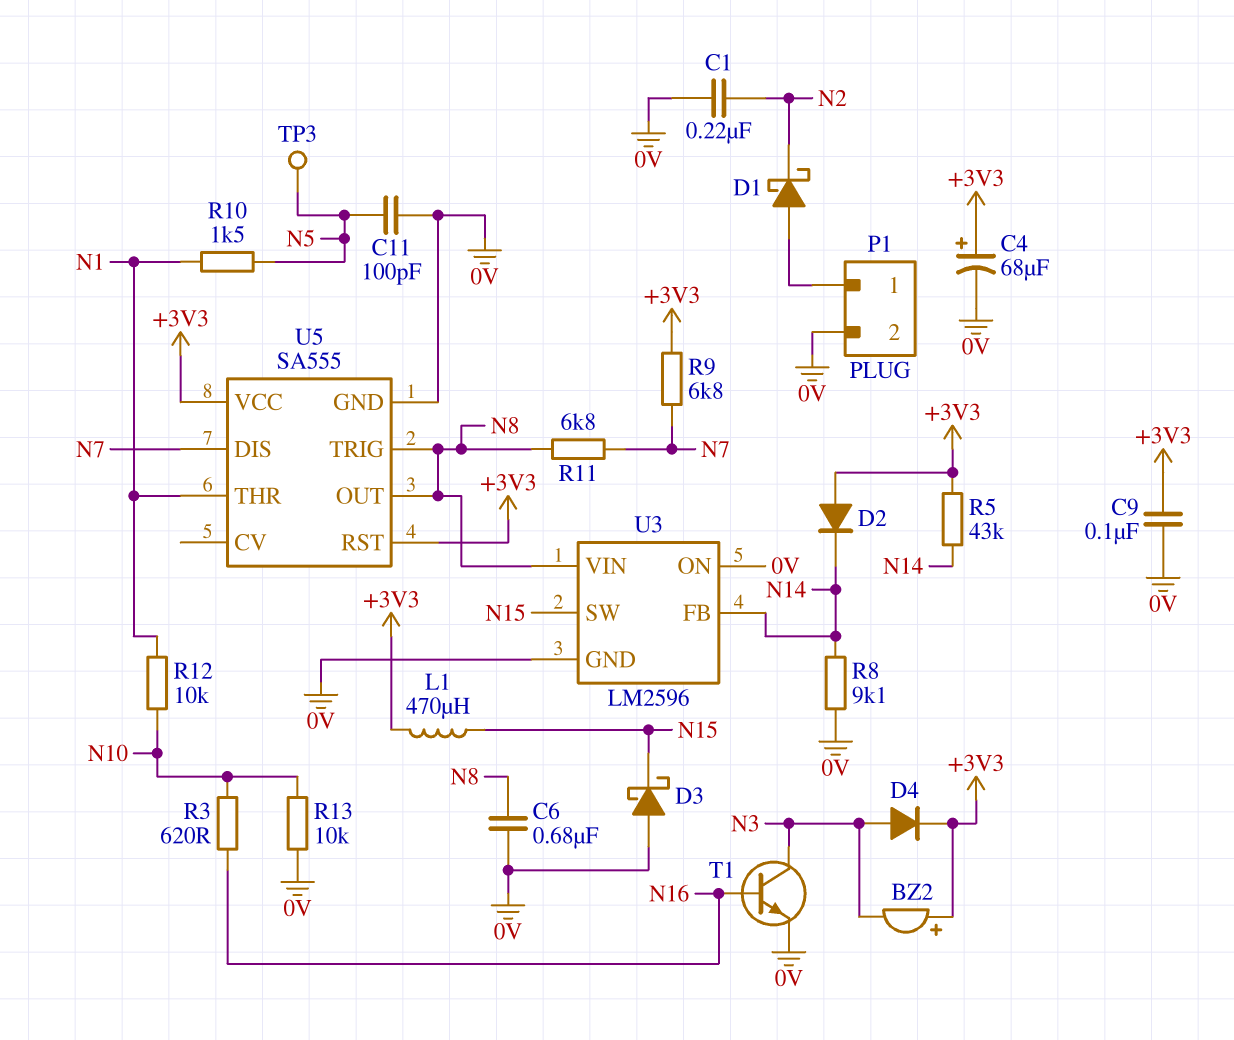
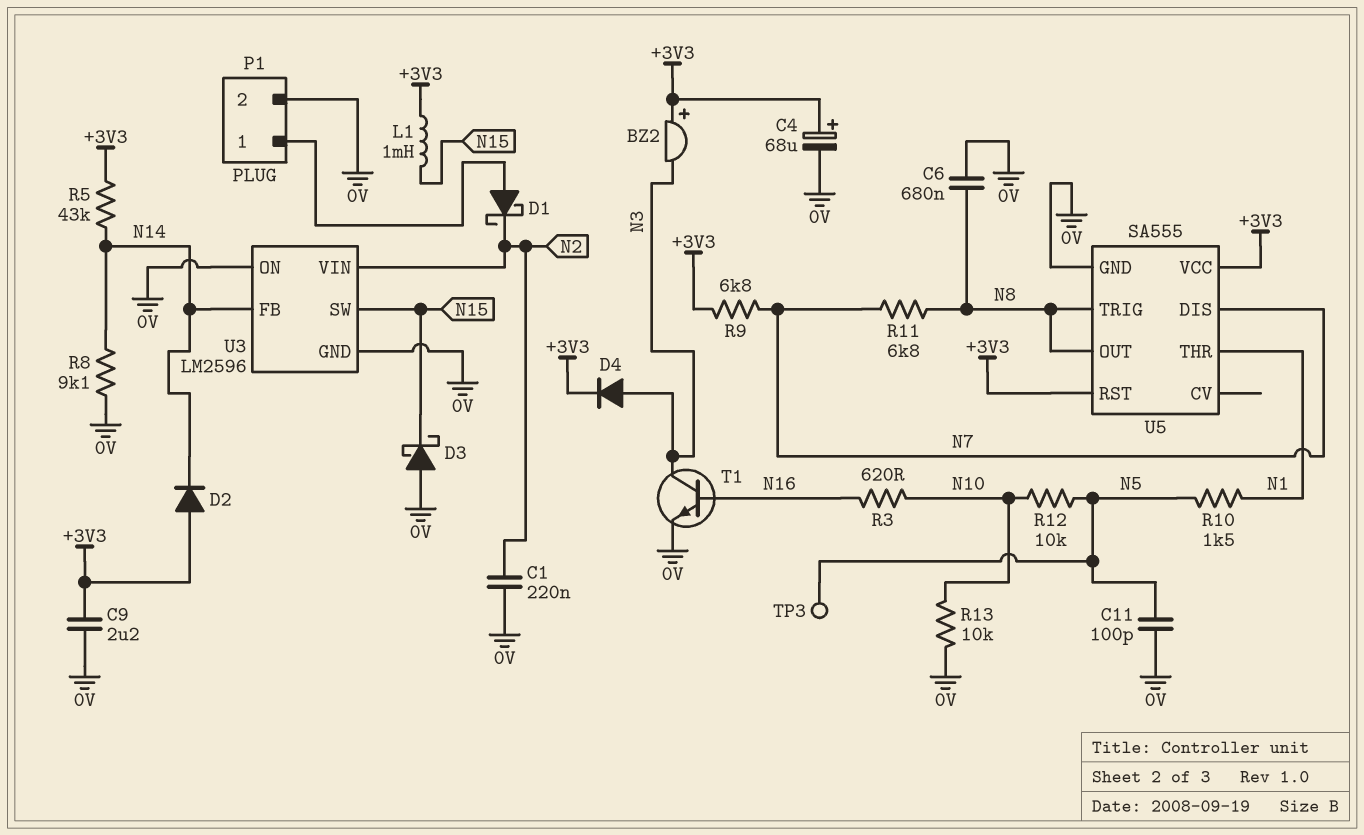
C9: 100nF (+3V3, 0V) -> 2.2uF (+3V3, 0V)
L1: 470uH (+3V3, N15) -> 1mH (+3V3, N15)
R12: 10k (N1, N10) -> 10k (N5, N10)
U3 pin VIN: N8 -> N2

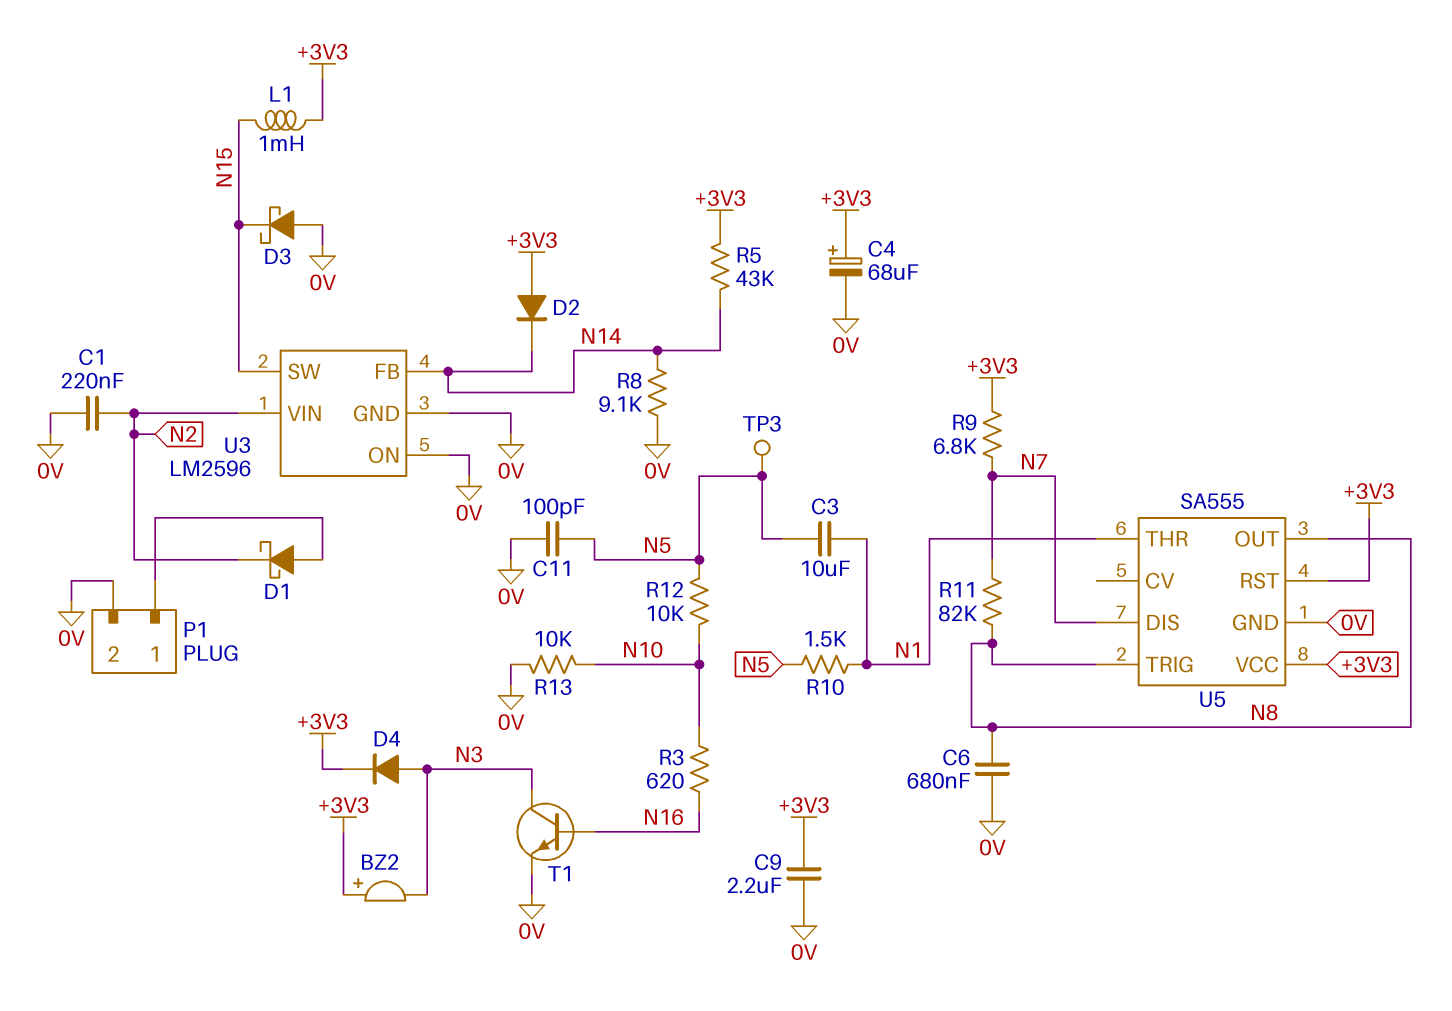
C3: none -> 10uF (N1, N5)
R11: 6.8k (N7, N8) -> 82k (N7, N8)

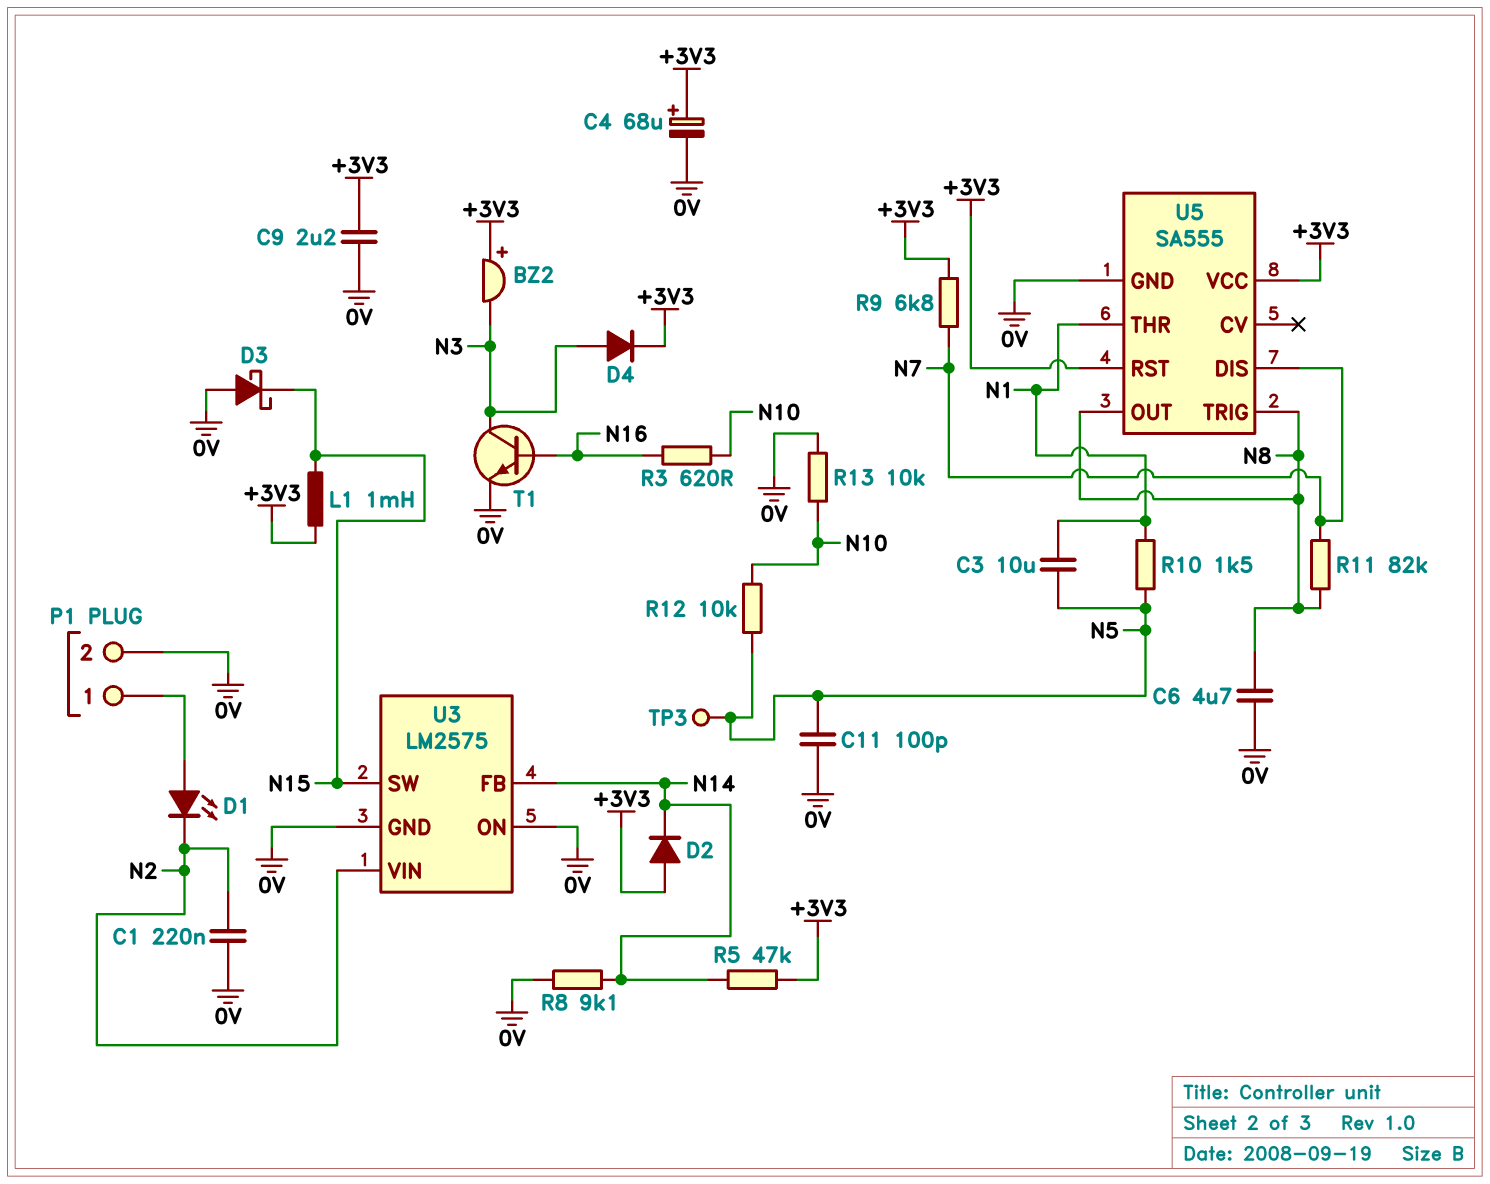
C6: 680nF (0V, N8) -> 4.7uF (0V, N8)
D1: schottky (A P1/1, K N2) -> LED (A P1/1, K N2)
R5: 43k (+3V3, N14) -> 47k (+3V3, N14)
U3: LM2596 -> LM2575

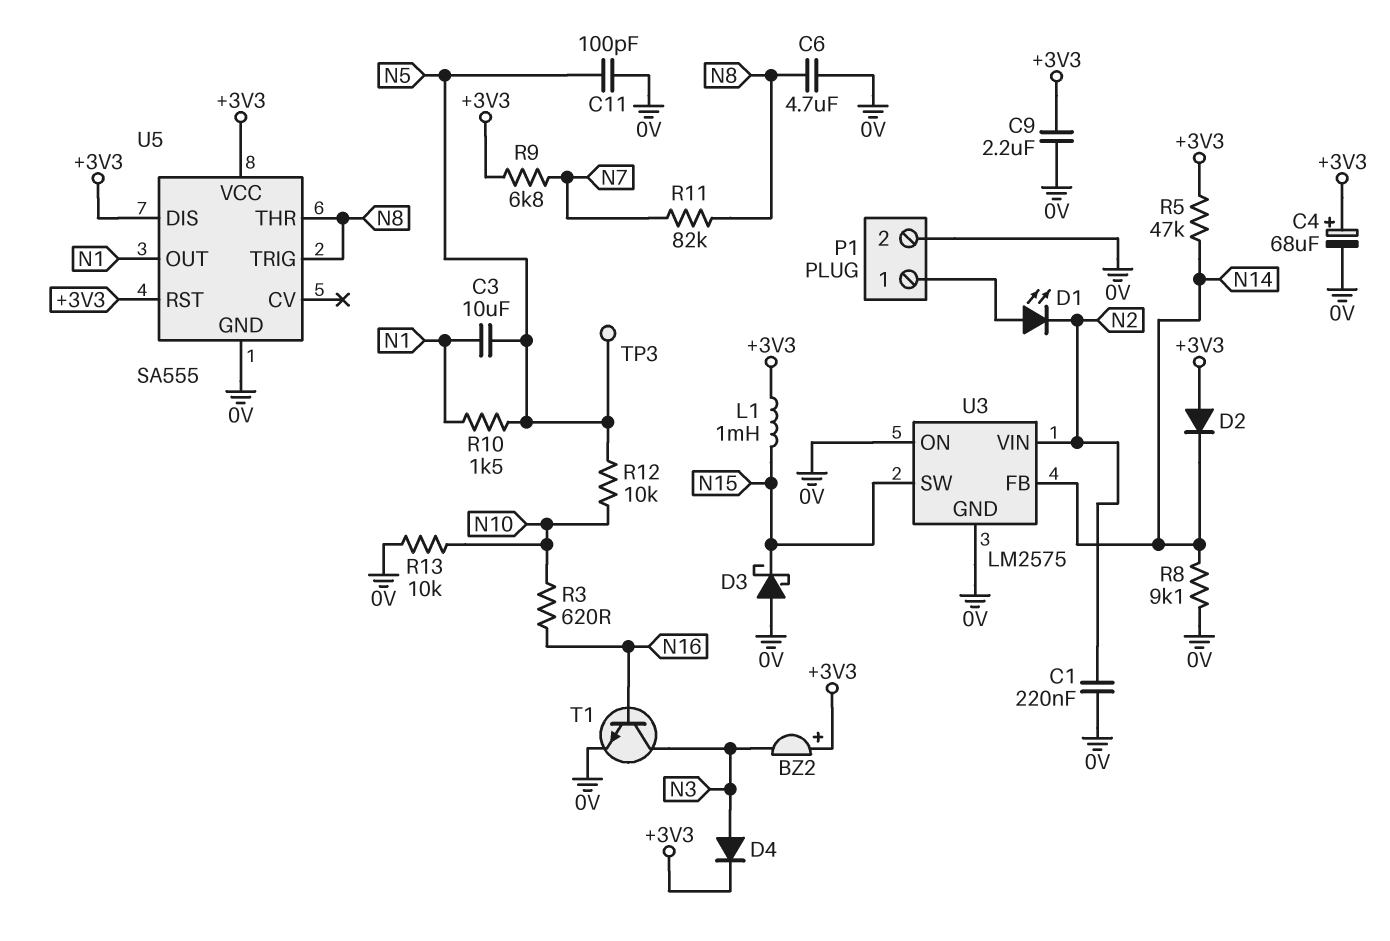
U5 pin DIS: N7 -> +3V3
U5 pin OUT: N8 -> N1
U5 pin THR: N1 -> N8

